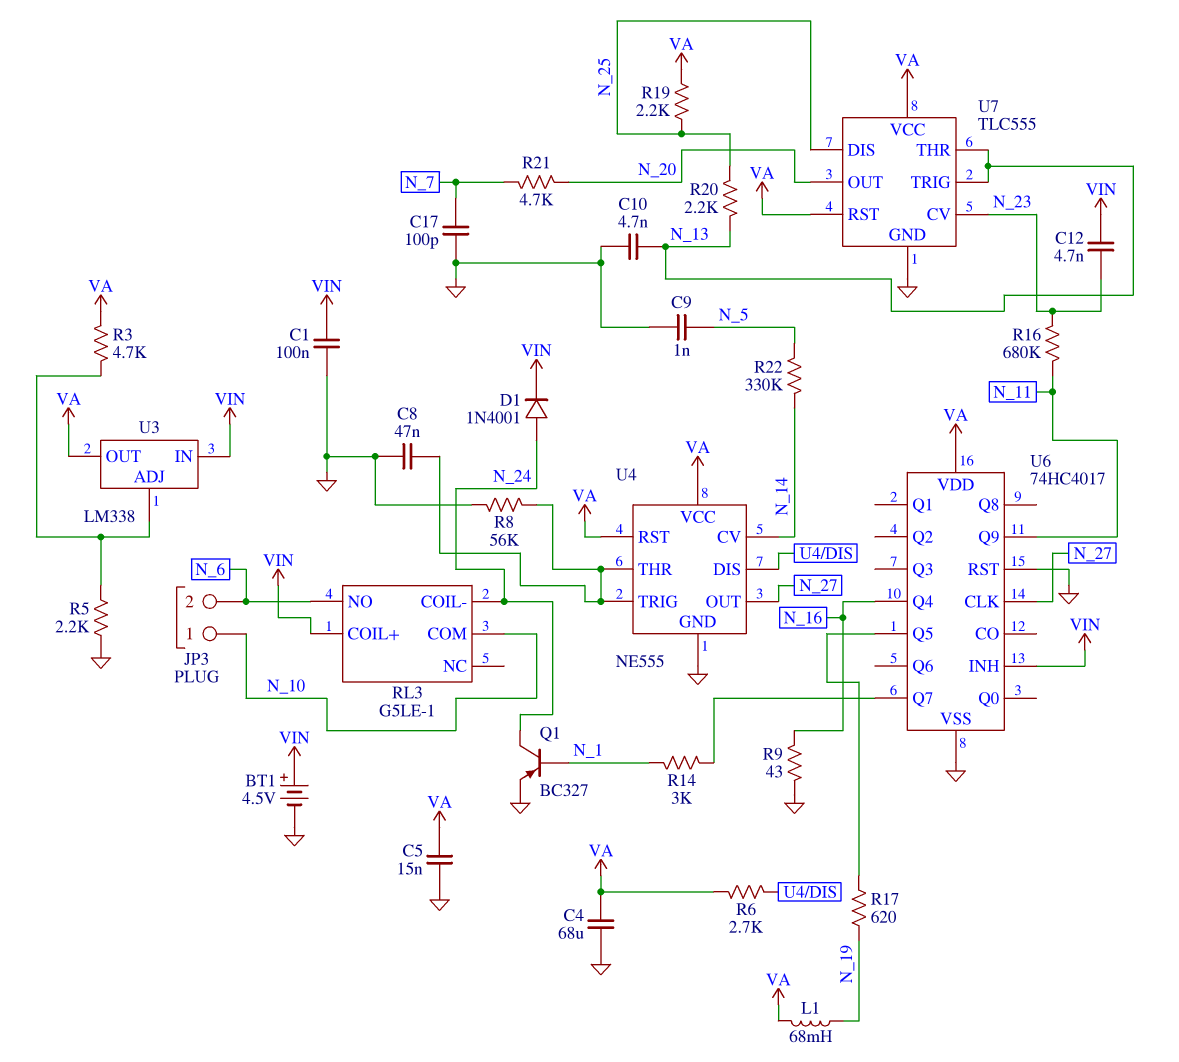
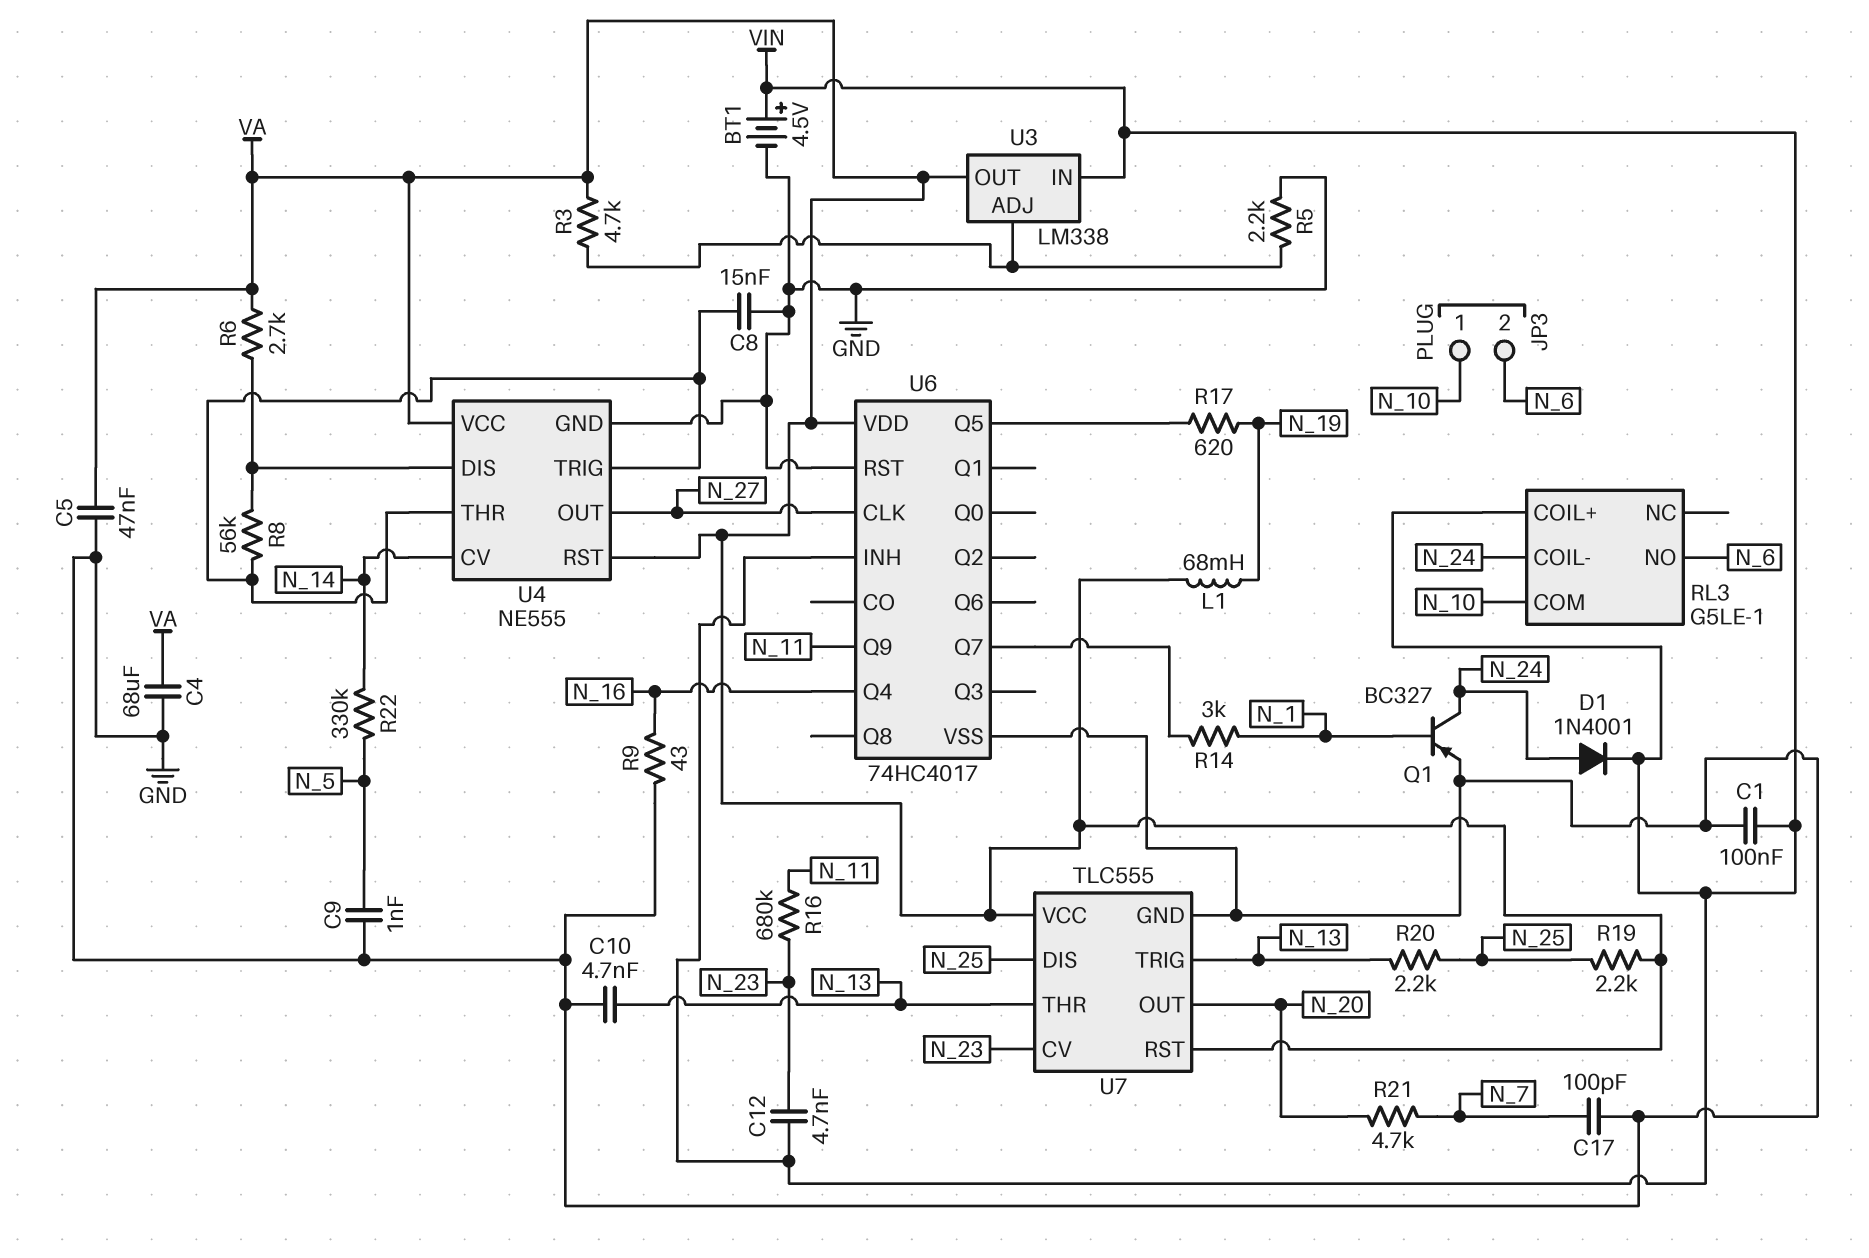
C5: 15nF (GND, VA) -> 47nF (GND, VA)
C8: 47nF (GND, U4/THR) -> 15nF (GND, U4/THR)
R8: 56k (GND, U4/THR) -> 56k (U4/DIS, U4/THR)

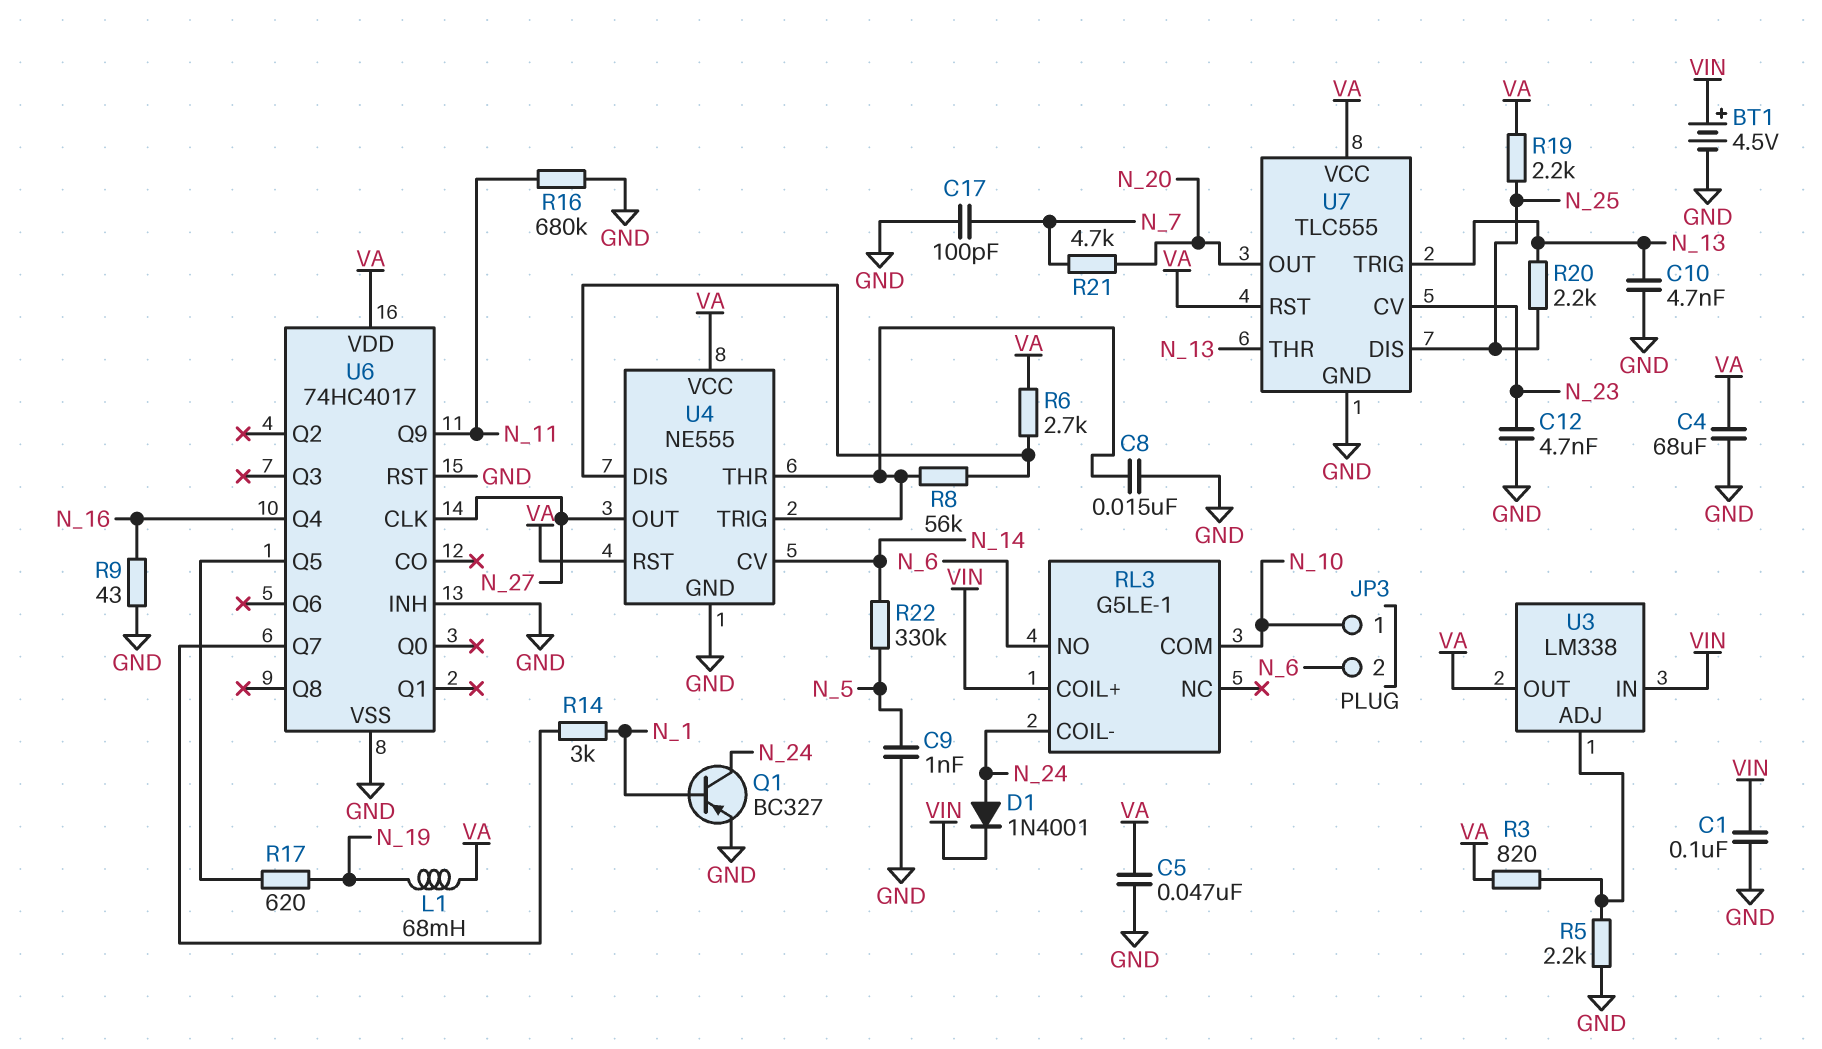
C12: 4.7nF (N_23, VIN) -> 4.7nF (GND, N_23)
R3: 4.7k (U3/ADJ, VA) -> 820 (U3/ADJ, VA)
R16: 680k (N_11, N_23) -> 680k (GND, N_11)
U6 pin INH: VIN -> GND

